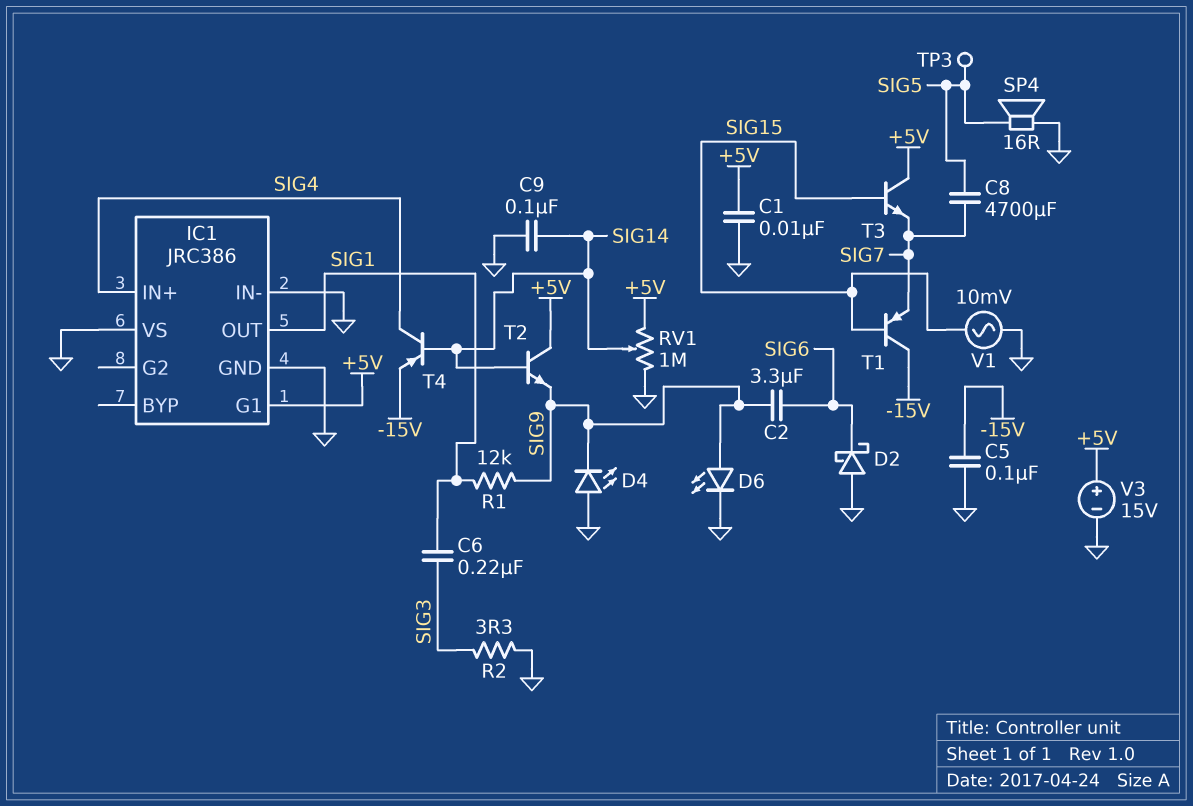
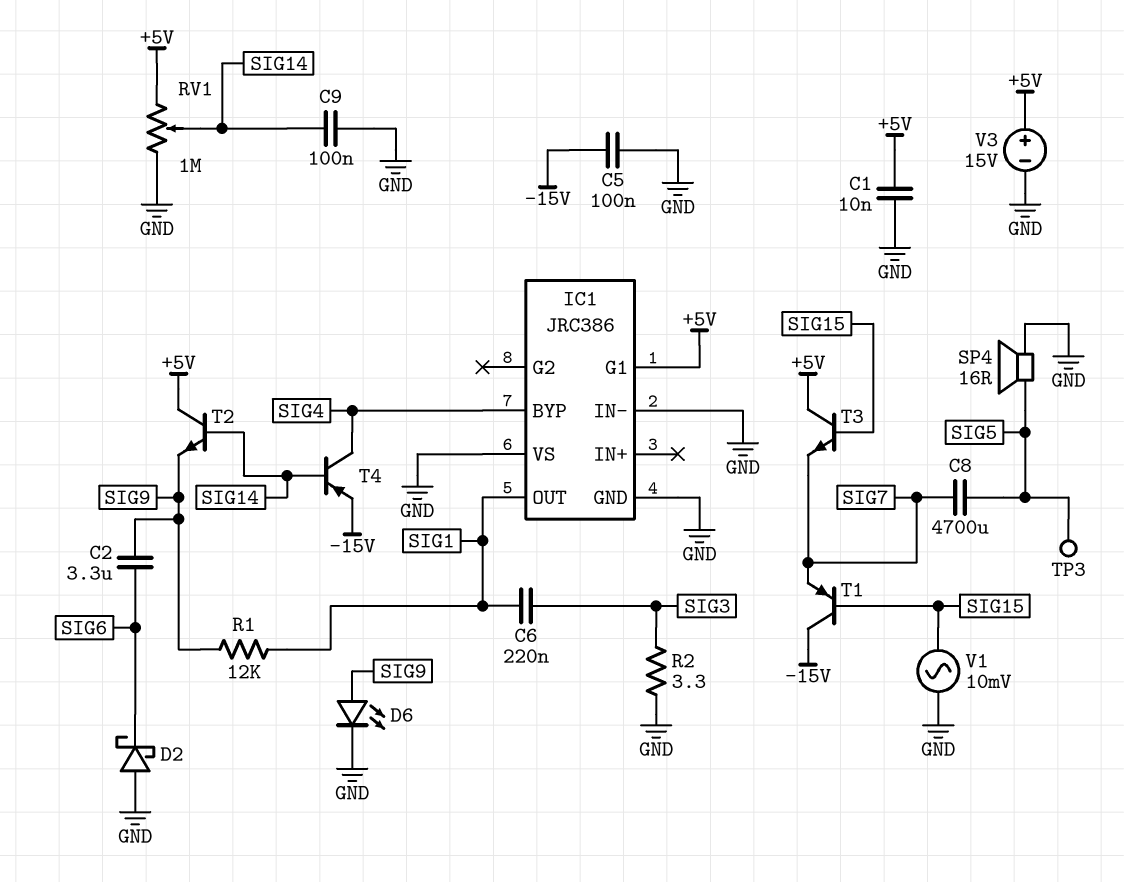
D4: LED (A GND, K SIG9) -> none
IC1 pin BYP: none -> SIG4
IC1 pin IN+: SIG4 -> none

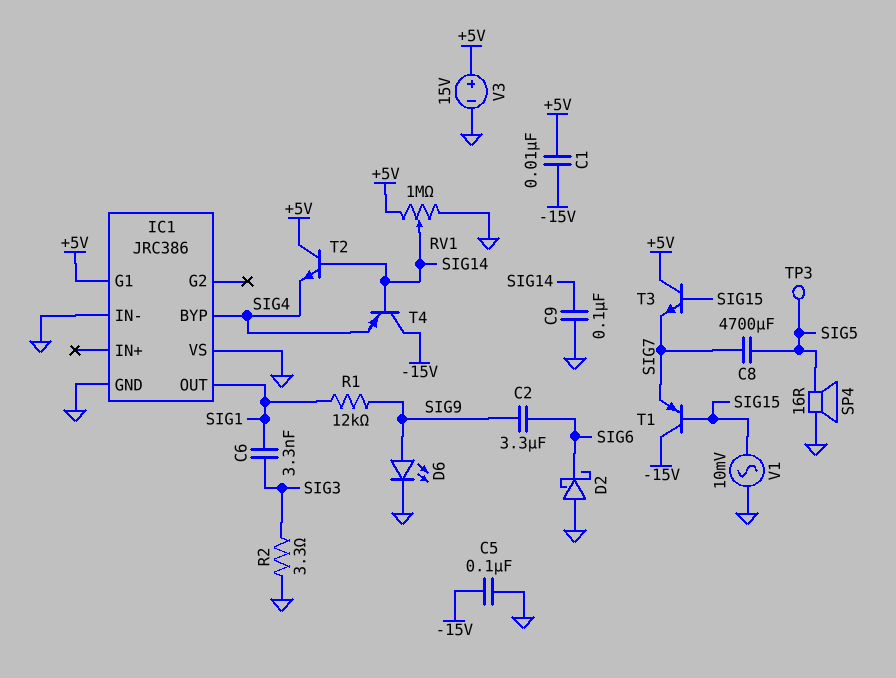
C1: 10nF (+5V, GND) -> 10nF (+5V, -15V)
C6: 220nF (SIG1, SIG3) -> 3.3nF (SIG1, SIG3)
T2: NPN (B SIG14, C +5V, E SIG9) -> NPN (B SIG14, C +5V, E SIG4)
T4: PNP (B SIG14, C SIG4, E -15V) -> PNP (B SIG14, C -15V, E SIG4)

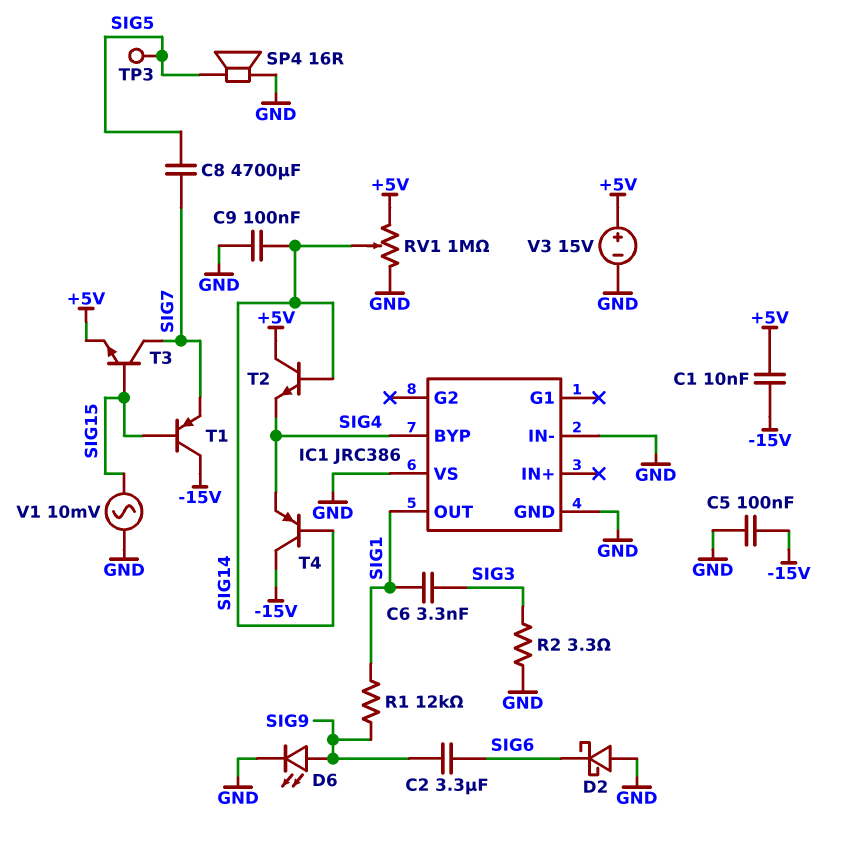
IC1 pin G1: +5V -> none
T3: NPN (B SIG15, C +5V, E SIG7) -> NPN (B SIG15, C SIG7, E +5V)

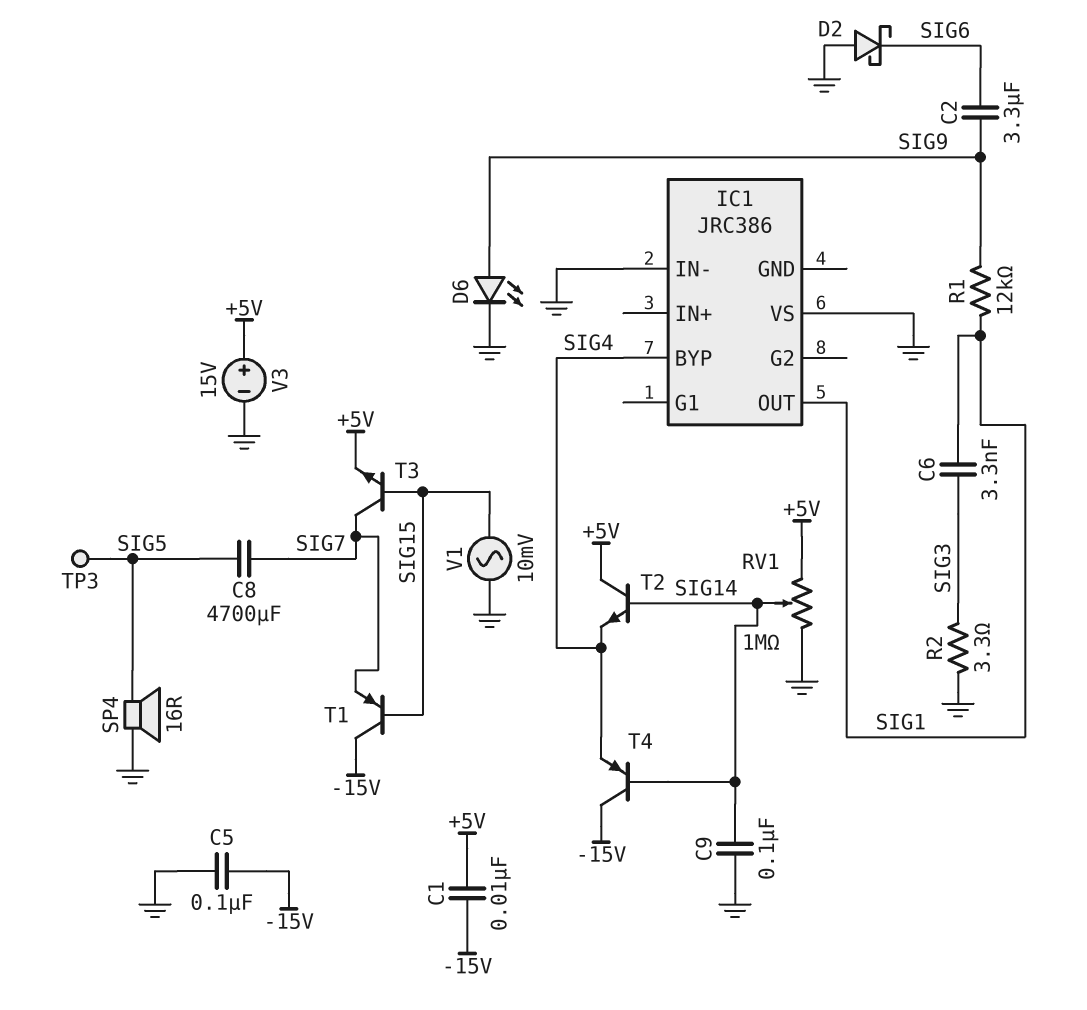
IC1 pin GND: GND -> none

